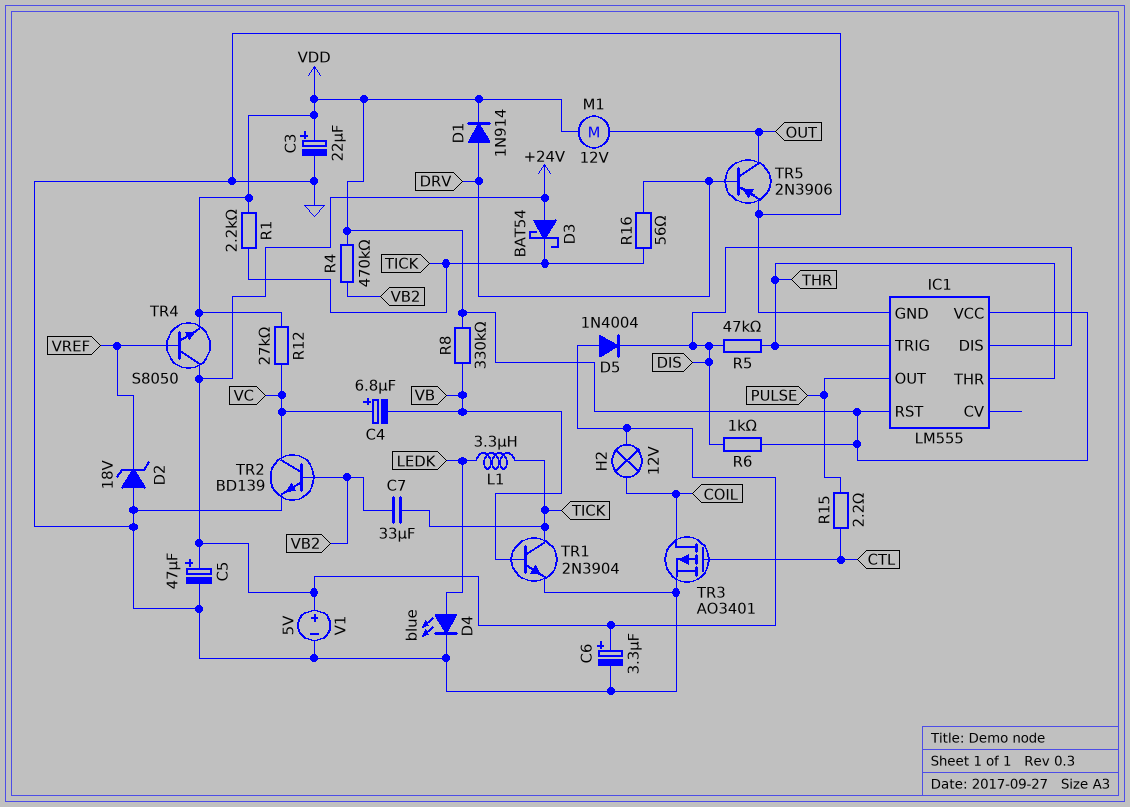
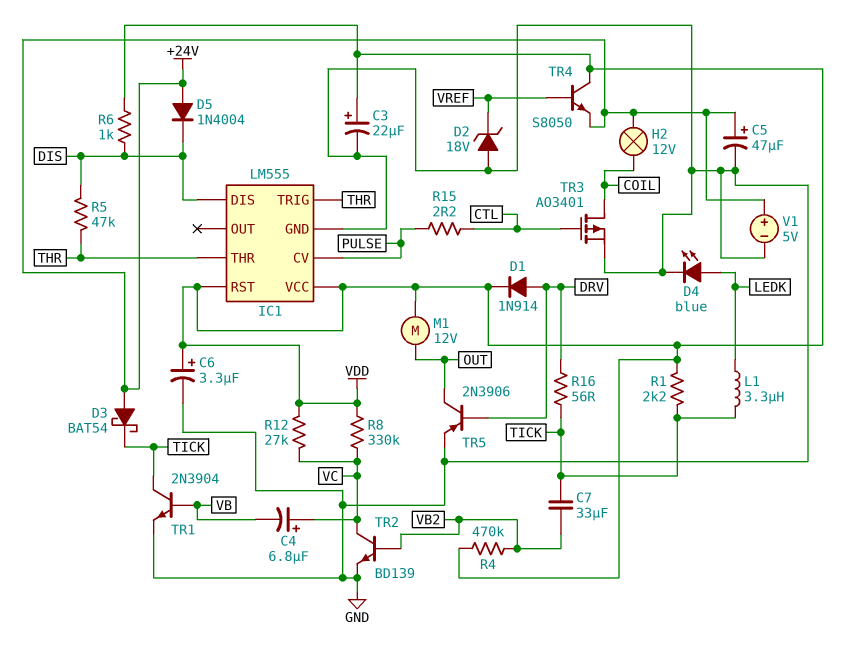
C6: 3.3uF (plus +24V, minus GND) -> 3.3uF (plus VDD, minus GND)
IC1 pin CV: none -> PULSE
IC1 pin OUT: PULSE -> none
R8: 330k (VB, VDD) -> 330k (VC, VDD)
TR4: NPN S8050 (B VREF, C +24V, E VDD) -> NPN S8050 (B VREF, C VDD, E +24V)

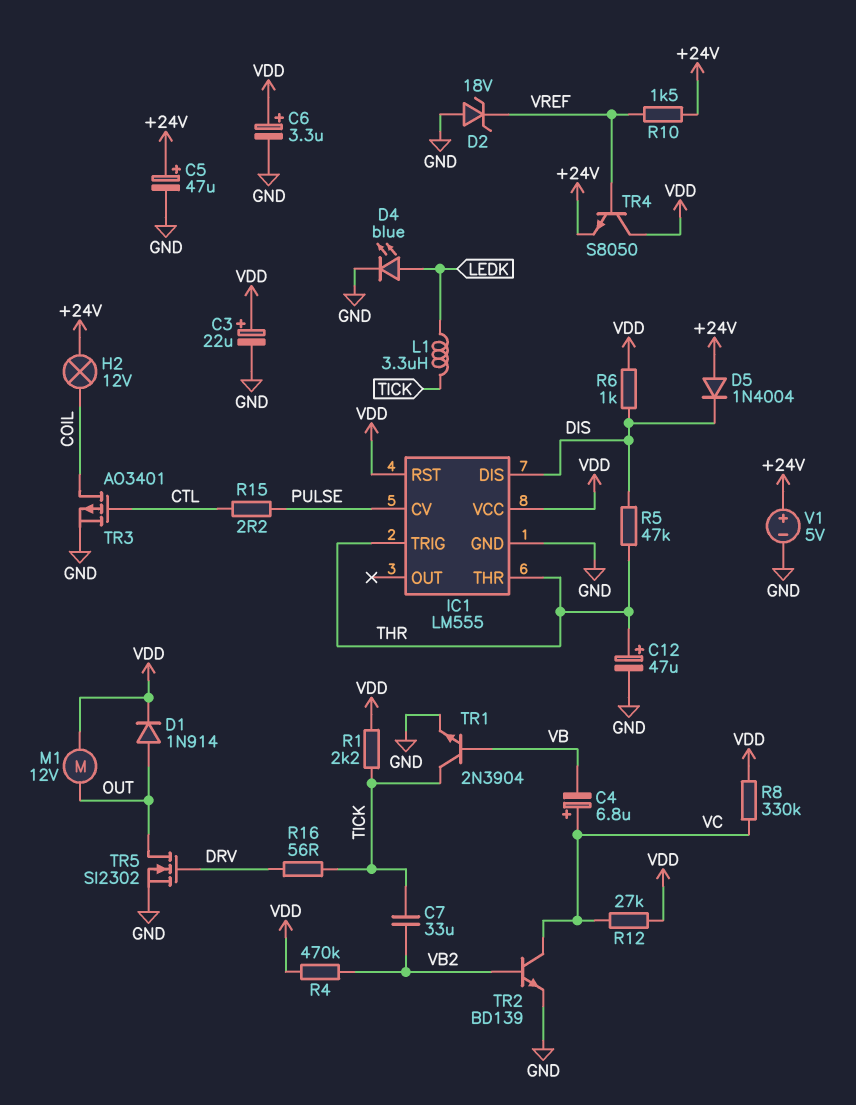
C12: none -> 47uF (plus THR, minus GND)
D1: diode 1N914 (A DRV, K VDD) -> diode 1N914 (A OUT, K VDD)
D3: schottky BAT54 (A +24V, K TICK) -> none
R10: none -> 1.5k (+24V, VREF)
TR5: PNP 2N3906 (B DRV, C OUT, E GND) -> NMOS SI2302 (G DRV, D OUT, S GND)

